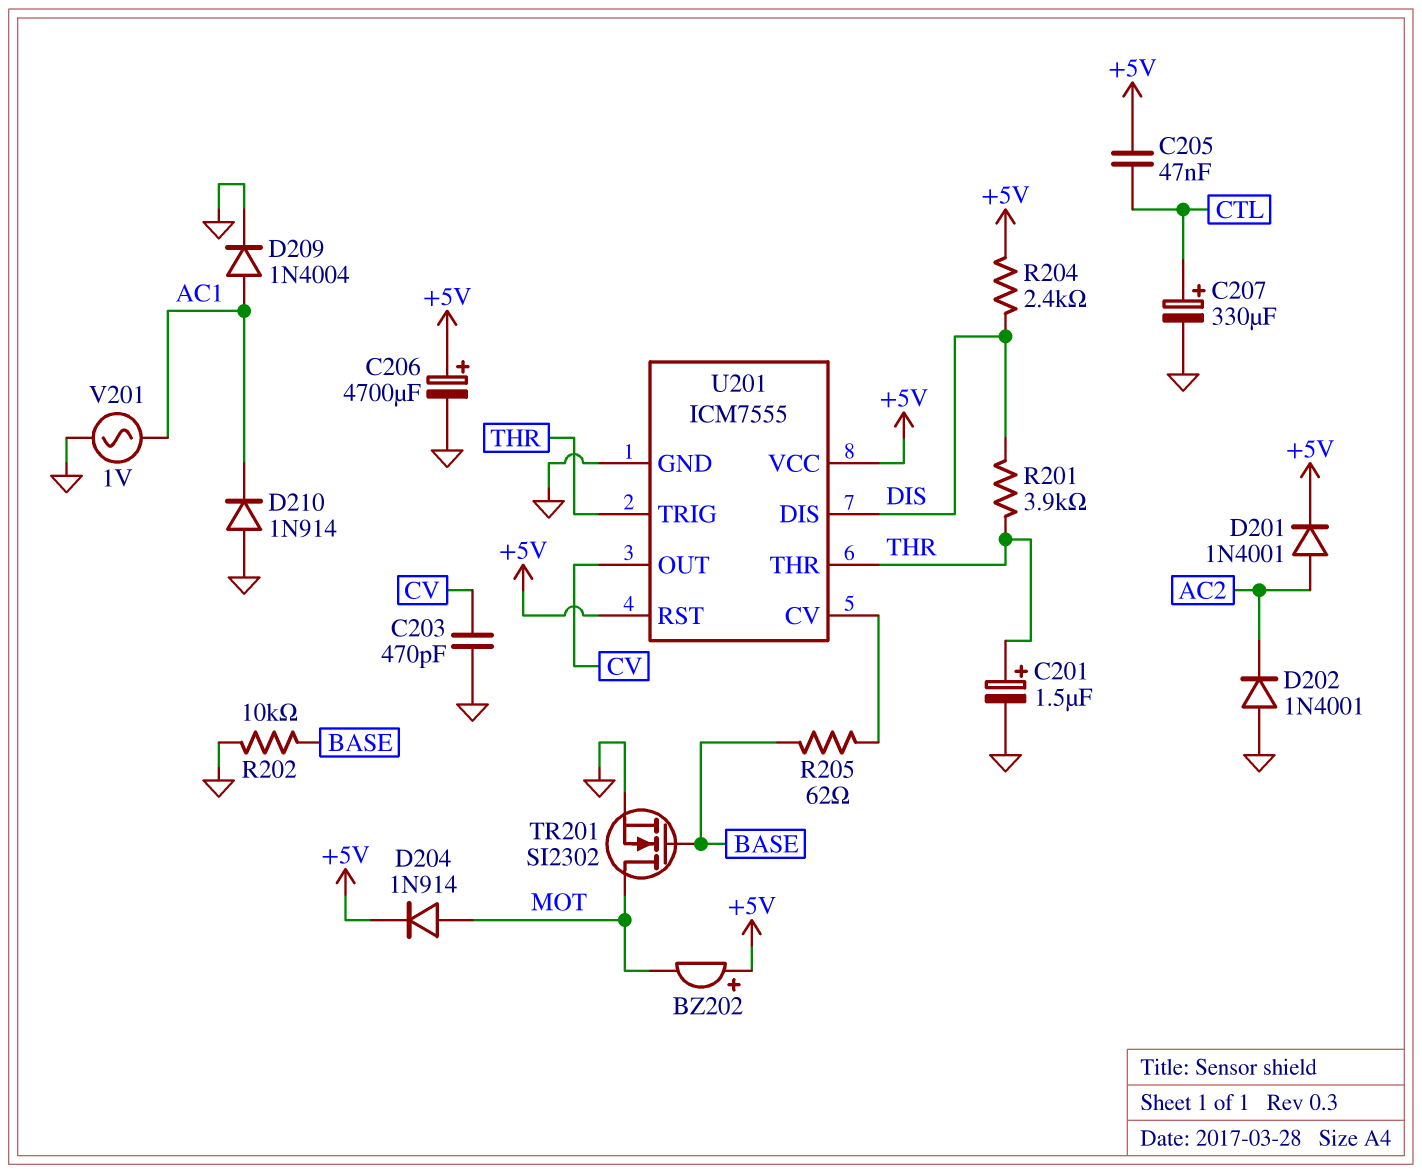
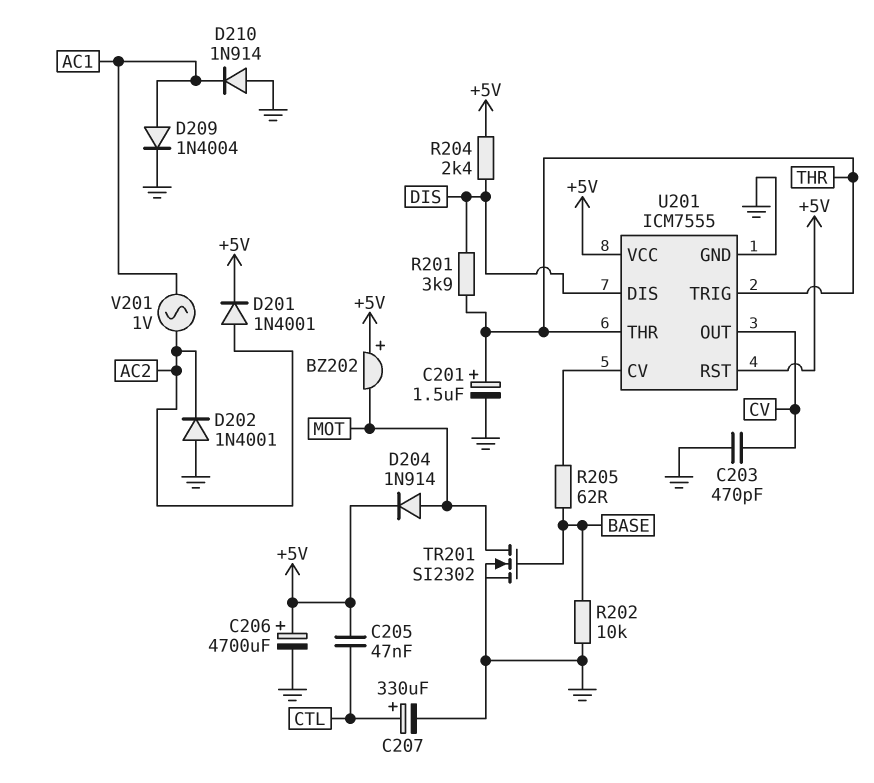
V201: AC 1V (AC1, GND) -> AC 1V (AC1, AC2)

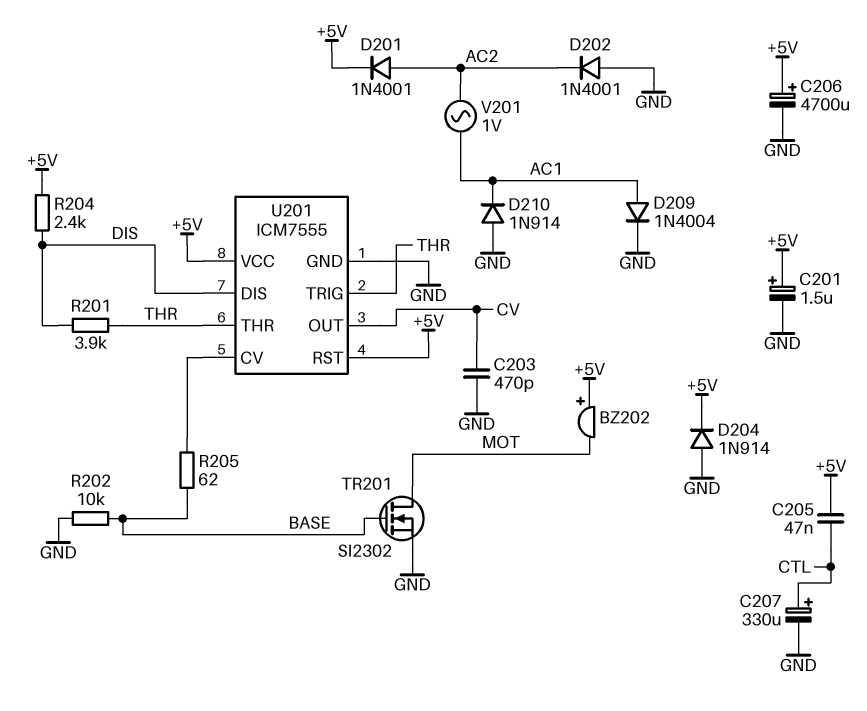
C201: 1.5uF (plus THR, minus GND) -> 1.5uF (plus +5V, minus GND)
D204: diode 1N914 (A MOT, K +5V) -> diode 1N914 (A GND, K +5V)

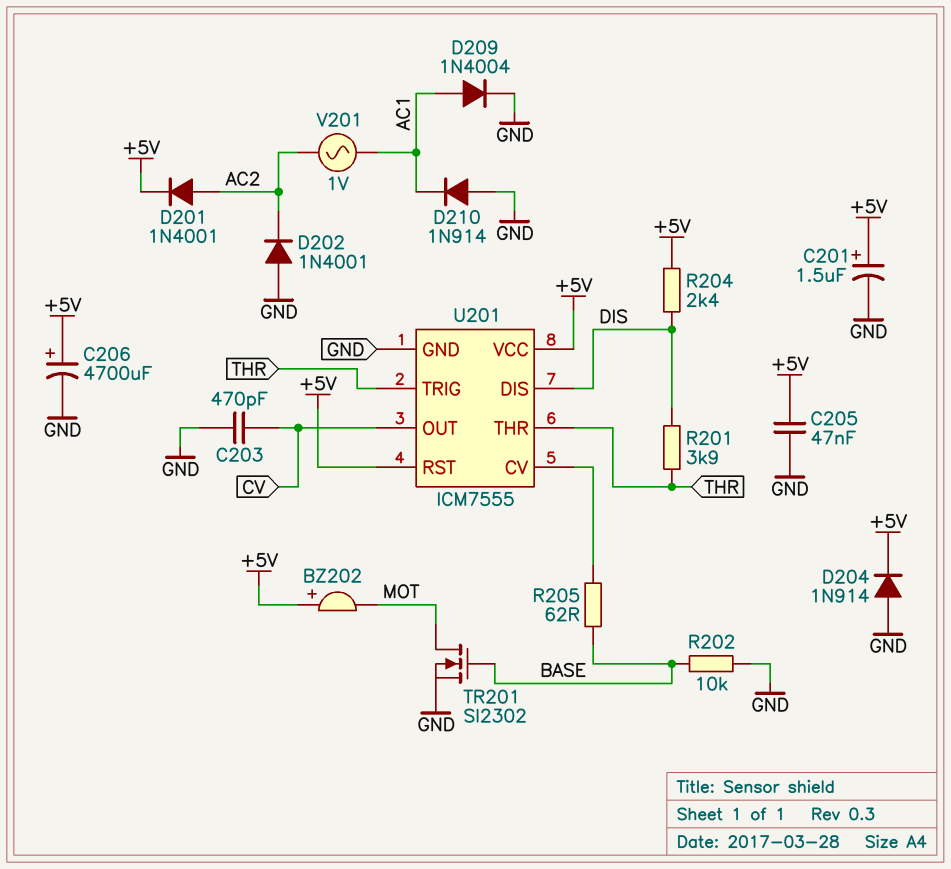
C205: 47nF (+5V, CTL) -> 47nF (+5V, GND)
C207: 330uF (plus CTL, minus GND) -> none

